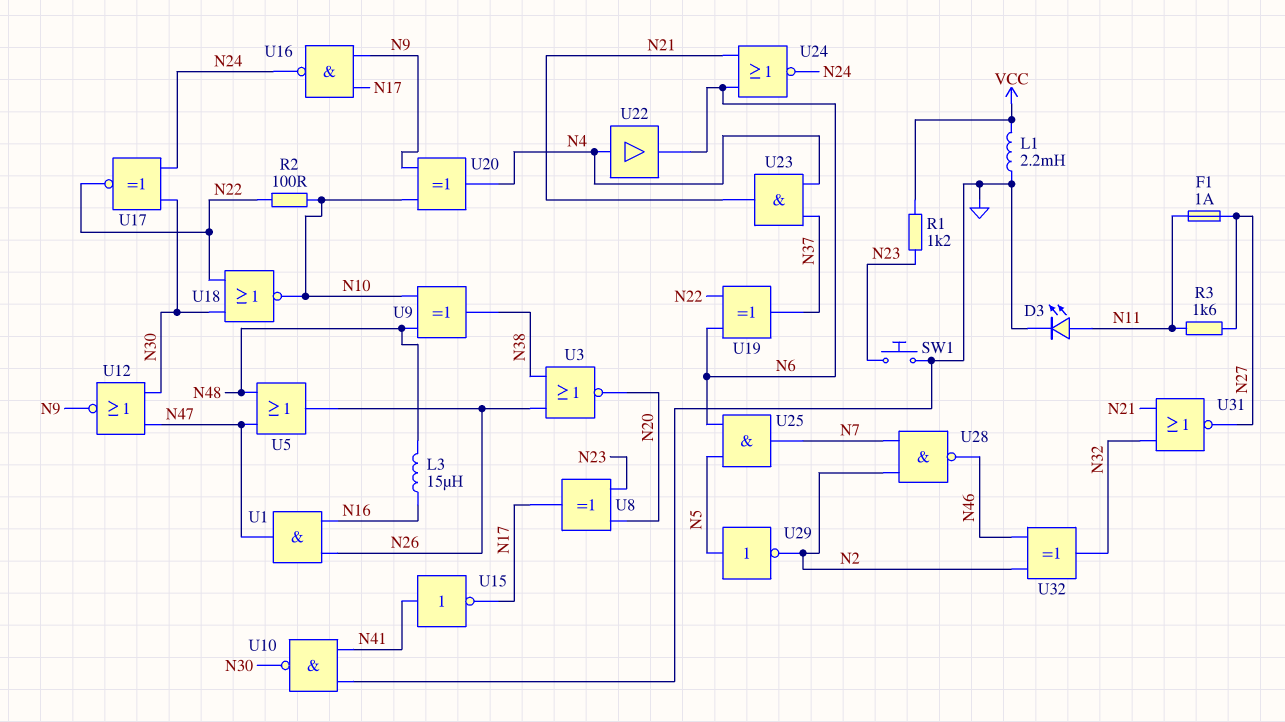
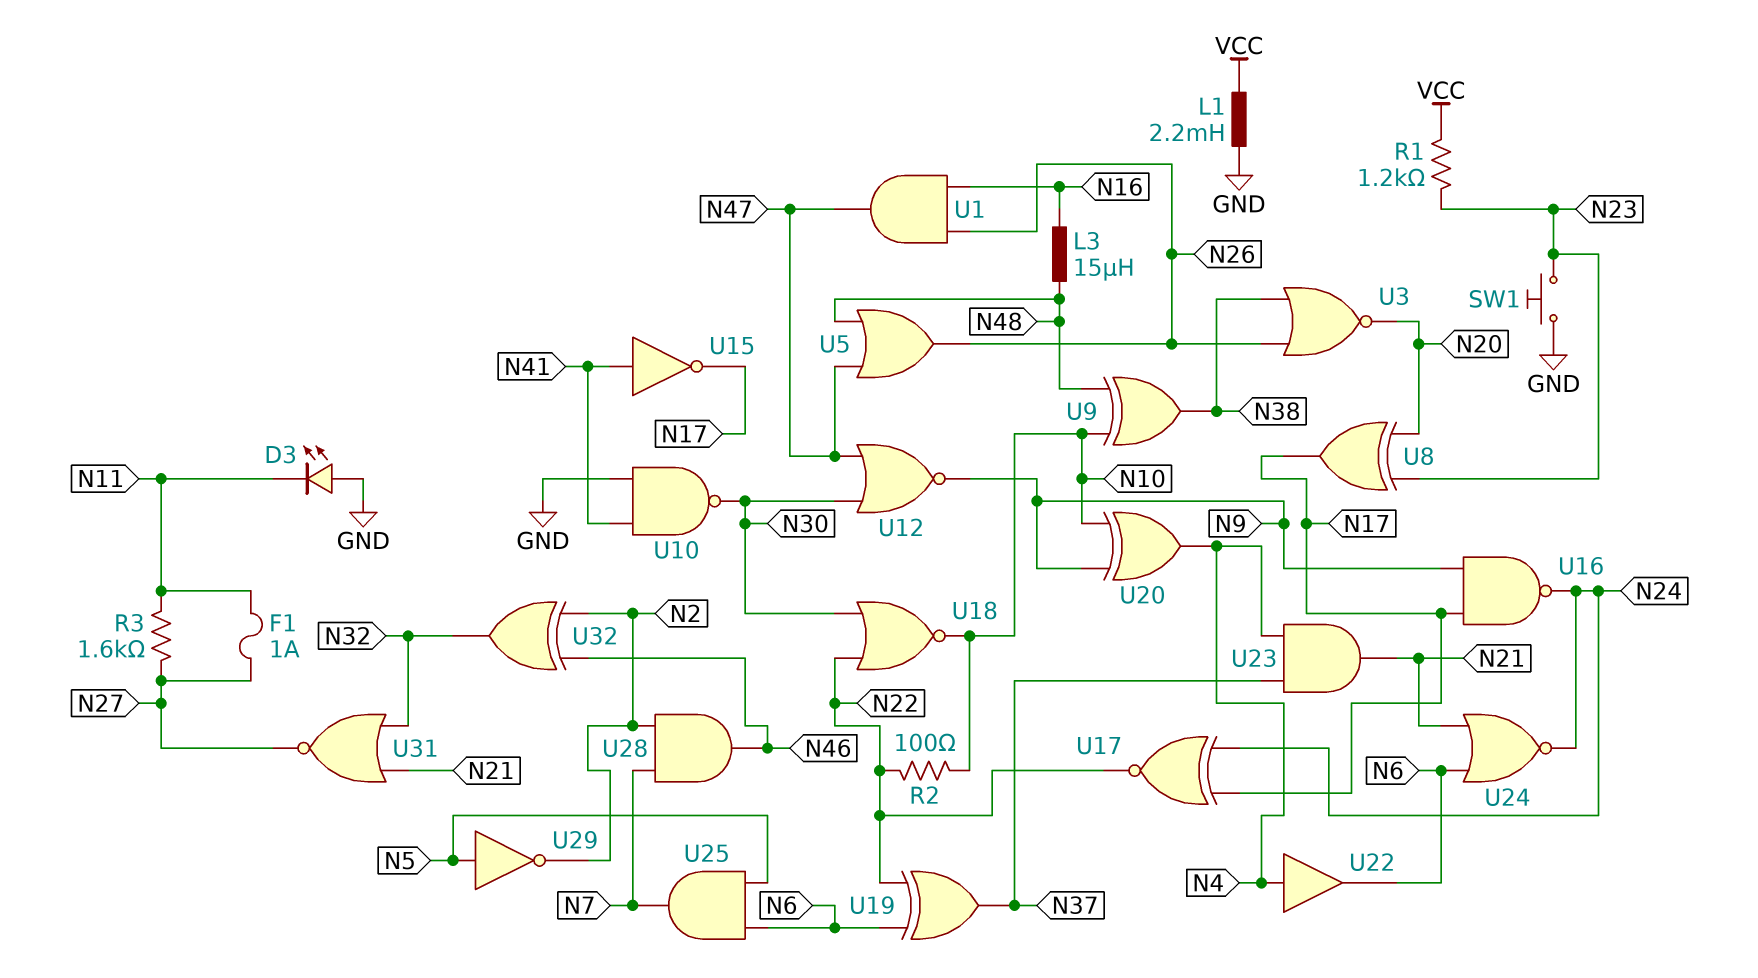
D3: LED (A N11, K GND) -> LED (A GND, K N11)
U17: XNOR (in N24, in N30, out N22) -> XNOR (in N17, in N24, out N22)
U28: NAND (in N2, in N7, out N46) -> AND (in N2, in N7, out N46)

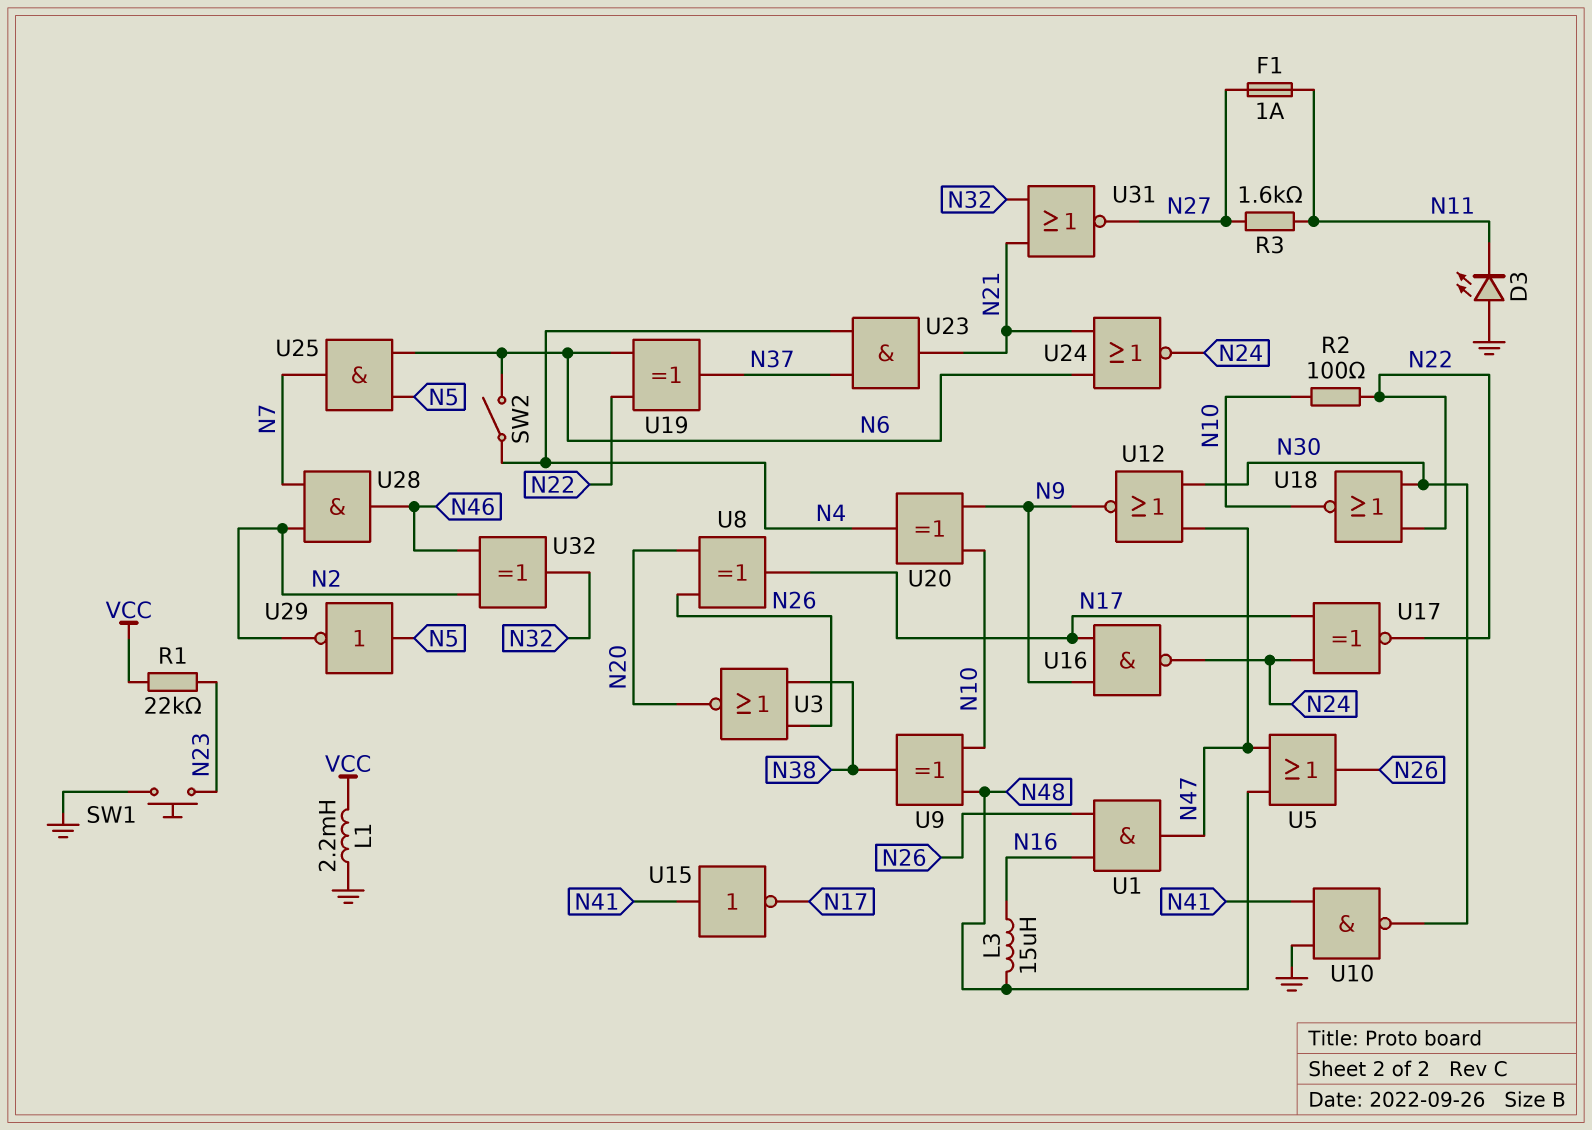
R1: 1.2k (N23, VCC) -> 22k (N23, VCC)
SW2: none -> switch (N4, N6)
U8: XOR (in N20, in N23, out N17) -> XOR (in N20, in N26, out N17)
U22: buffer (in N4, out N6) -> none

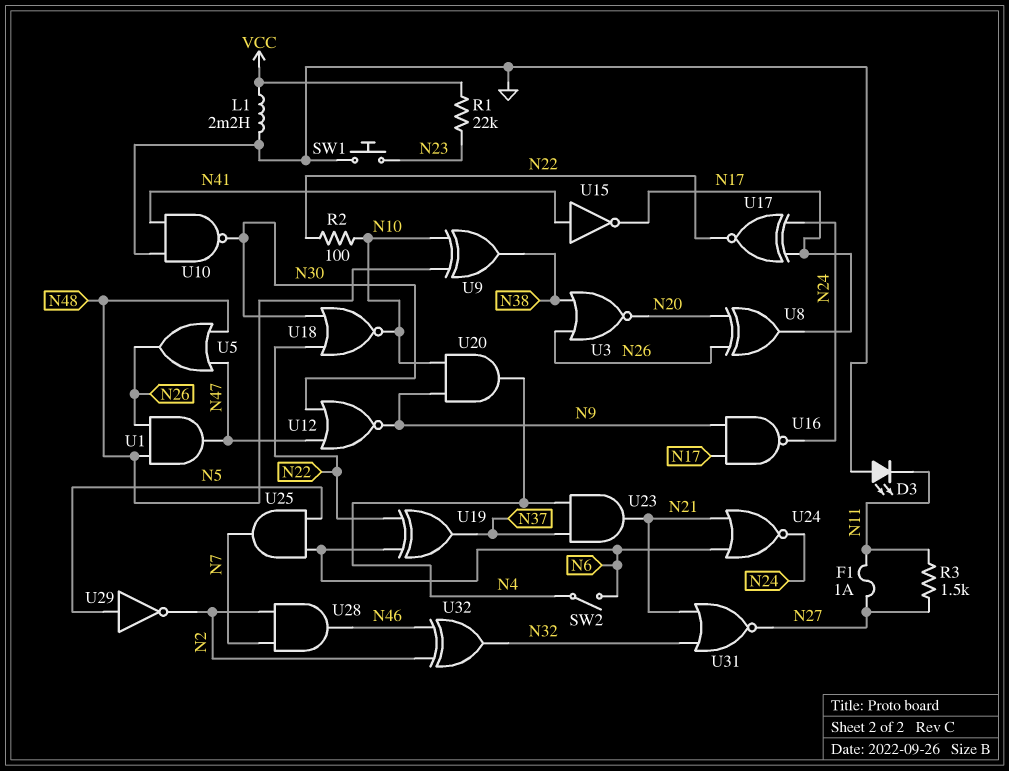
L3: 15uH (N16, N48) -> none
R3: 1.6k (N11, N27) -> 1.5k (N11, N27)
U1: AND (in N16, in N26, out N47) -> AND (in N26, in N48, out N47)
U20: XOR (in N9, in N10, out N4) -> AND (in N9, in N10, out N4)

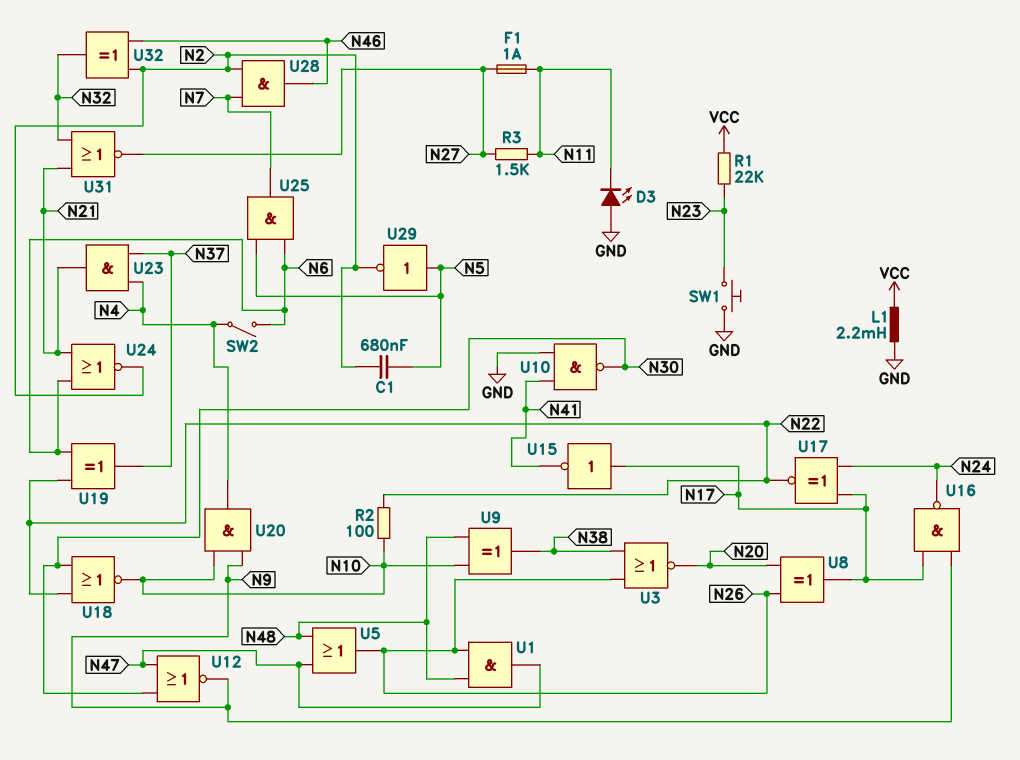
C1: none -> 680nF (N2, N5)
U15: NOT (in N41, out N17) -> NOT (in N17, out N41)
U24: NOR (in N6, in N21, out N24) -> NOR (in N6, in N21, out N2)

